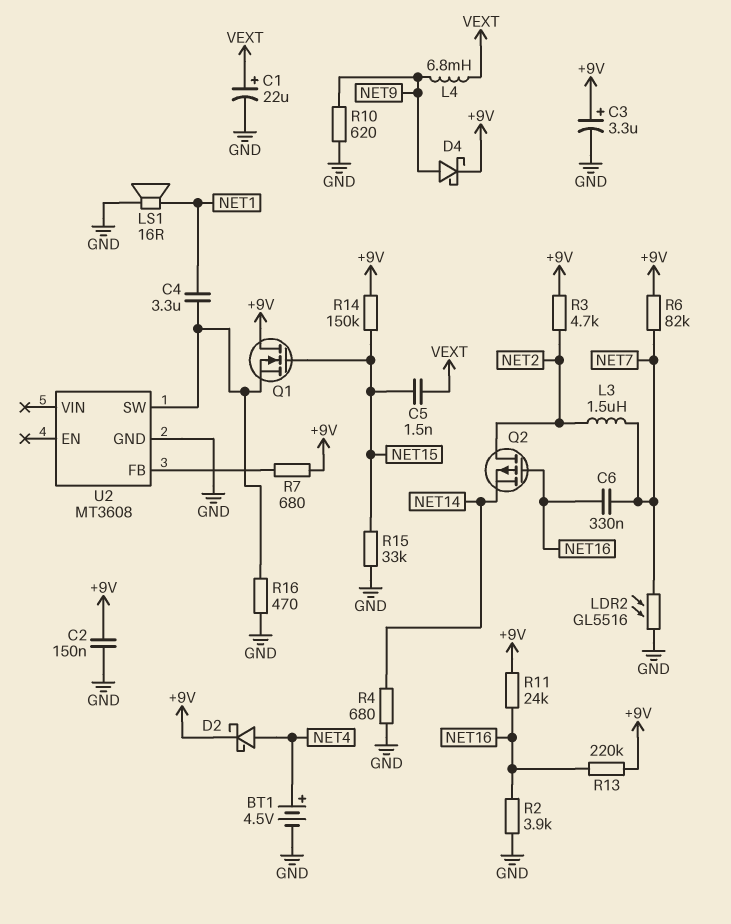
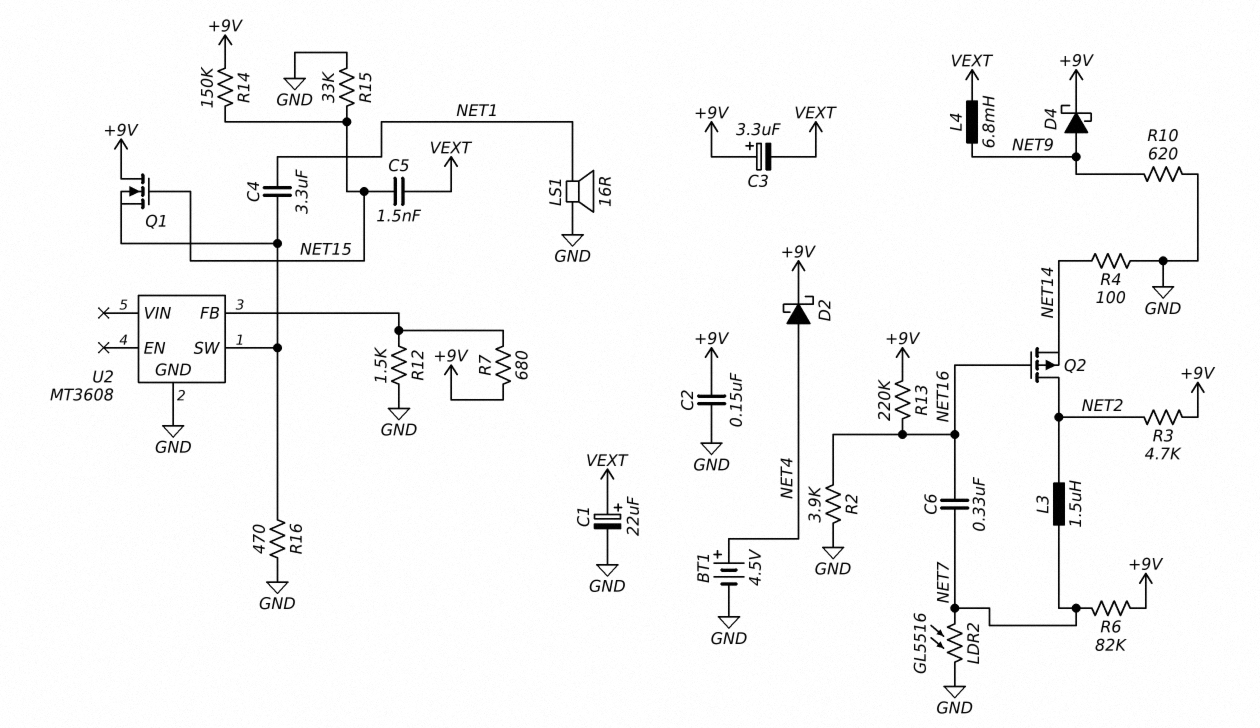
C3: 3.3uF (plus +9V, minus GND) -> 3.3uF (plus +9V, minus VEXT)
R4: 680 (GND, NET14) -> 100 (GND, NET14)
R11: 24k (+9V, NET16) -> none
R12: none -> 1.5k (GND, U2/FB)

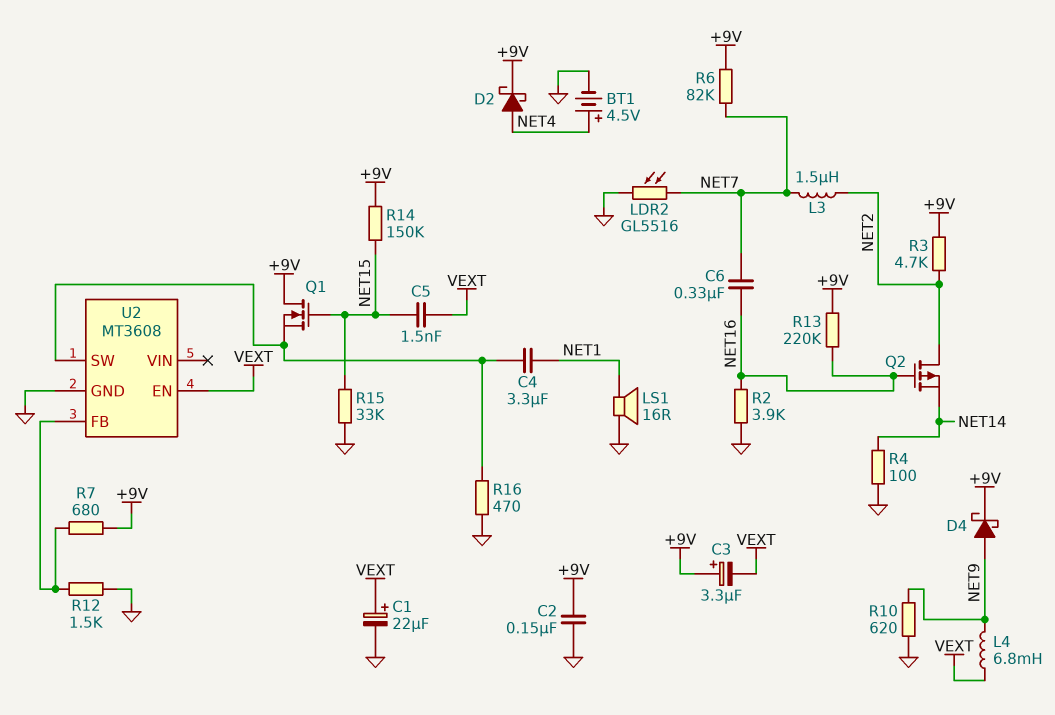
U2 pin EN: none -> VEXT

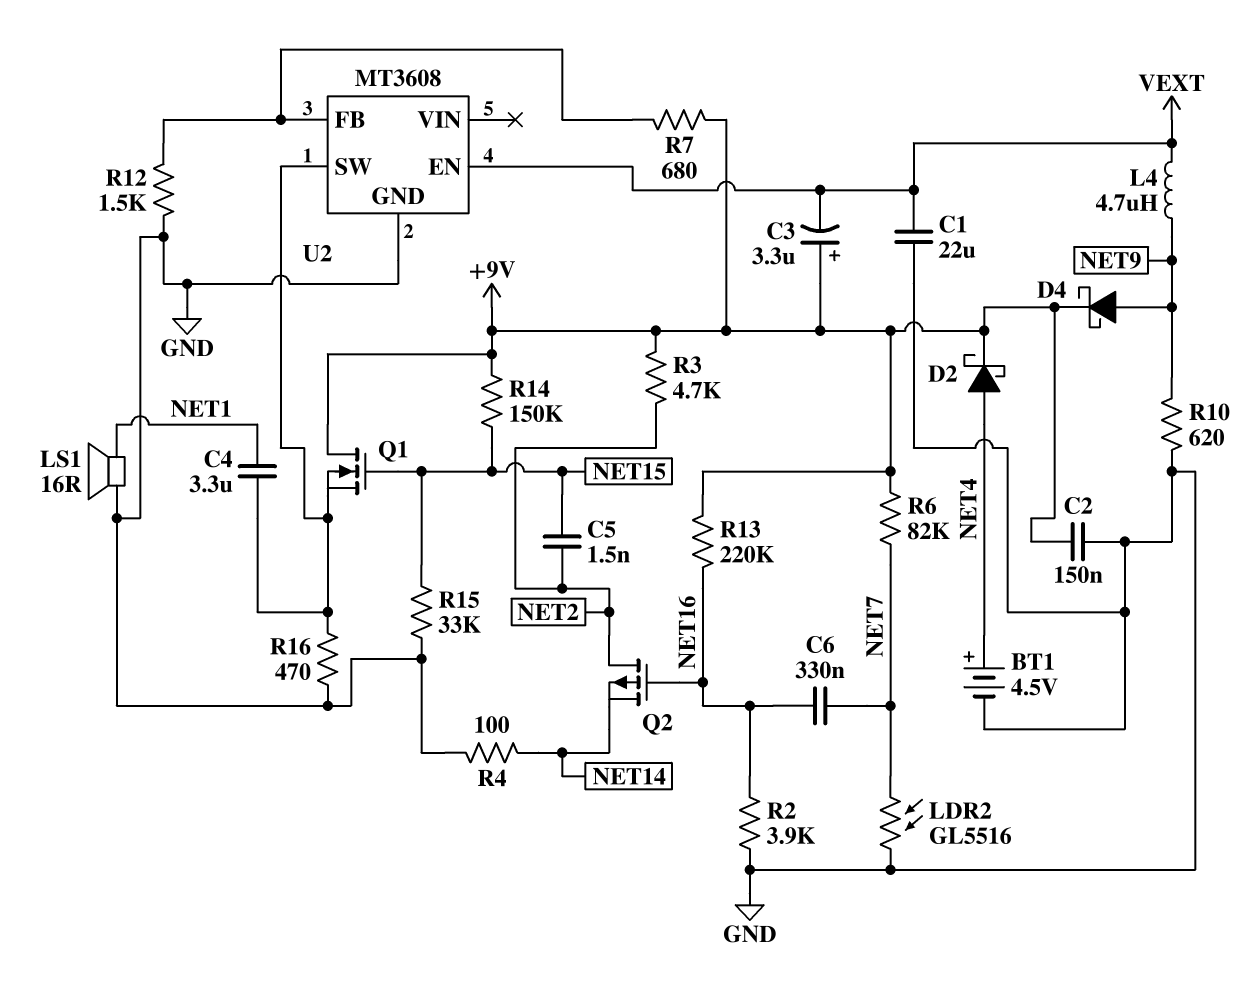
C1: 22uF (plus VEXT, minus GND) -> 22uF (GND, VEXT)
C5: 1.5nF (NET15, VEXT) -> 1.5nF (NET2, NET15)
L3: 1.5uH (NET2, NET7) -> none
L4: 6.8mH (NET9, VEXT) -> 4.7uH (NET9, VEXT)

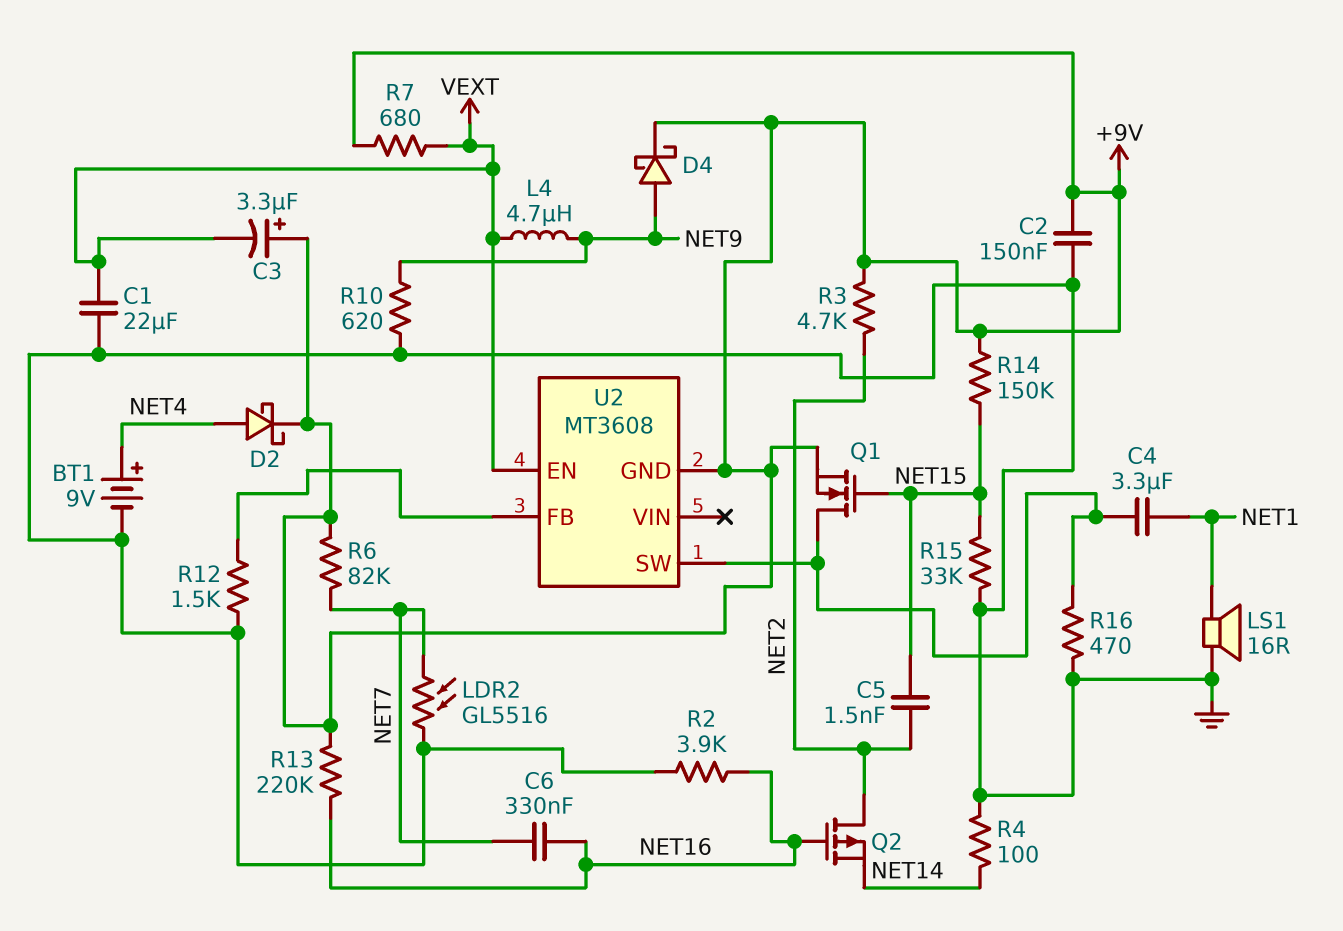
BT1: 4.5V (plus NET4, minus GND) -> 9V (plus NET4, minus GND)
Q1: NMOS (G NET15, D +9V, S U2/SW) -> NMOS (G NET15, D U2/SW, S +9V)
R7: 680 (+9V, U2/FB) -> 680 (+9V, VEXT)
U2 pin GND: GND -> +9V

